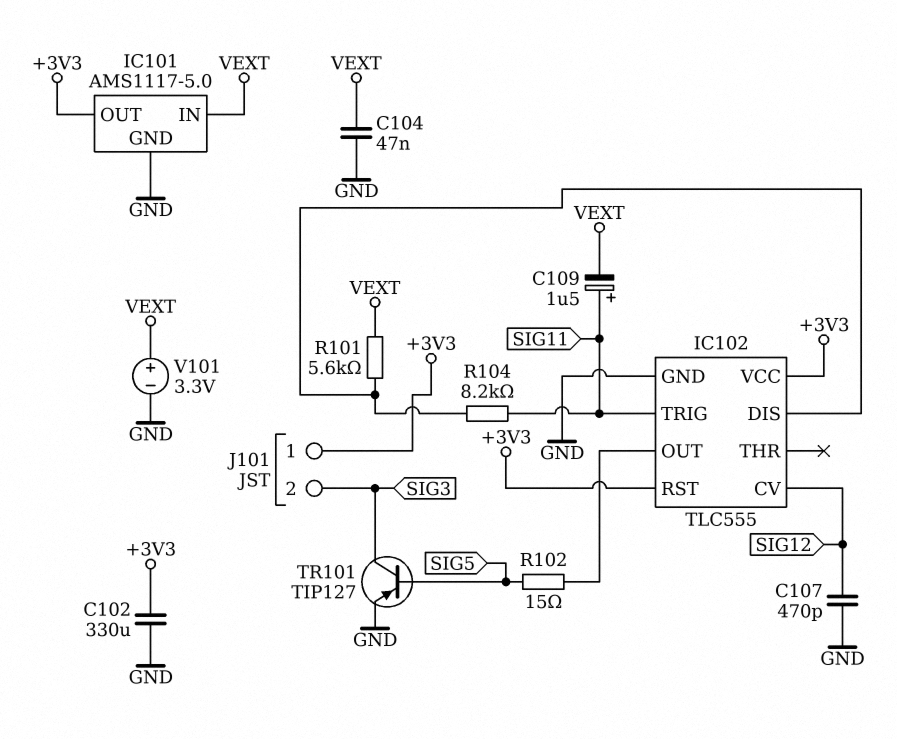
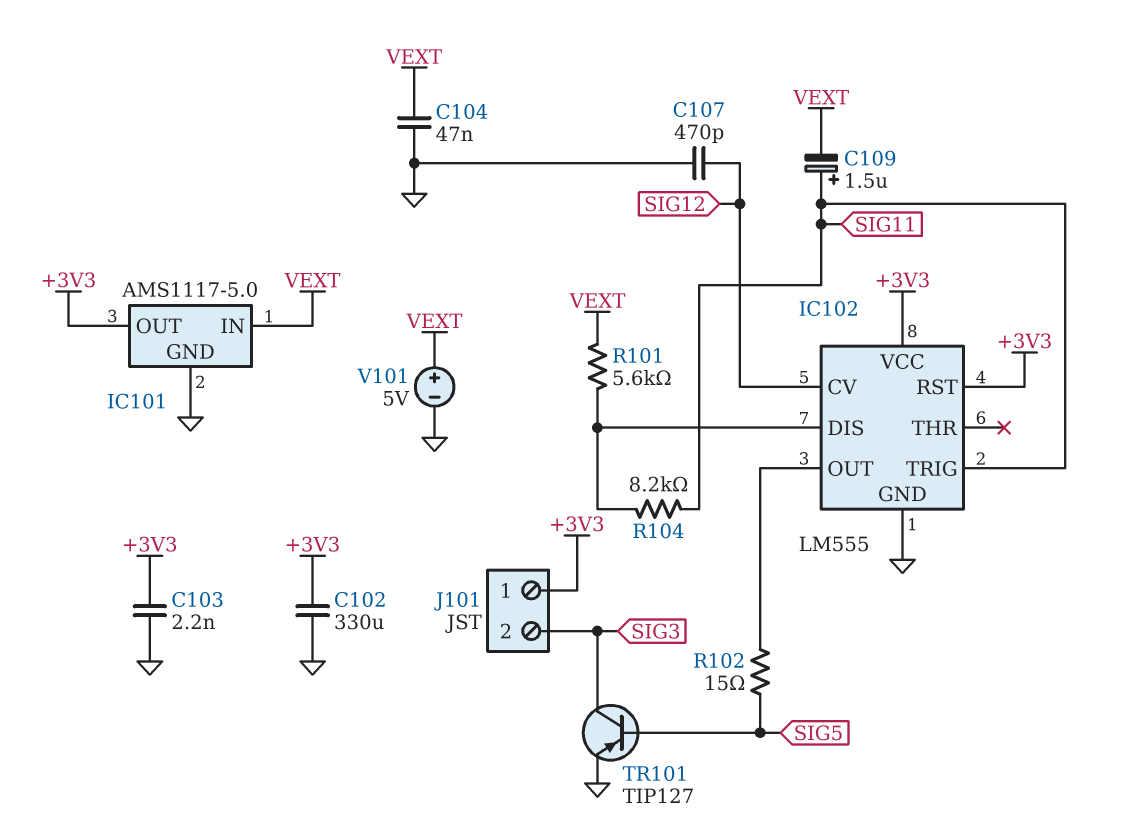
C103: none -> 2.2nF (+3V3, GND)
IC102: TLC555 -> LM555
V101: 3.3V (plus VEXT, minus GND) -> 5V (plus VEXT, minus GND)

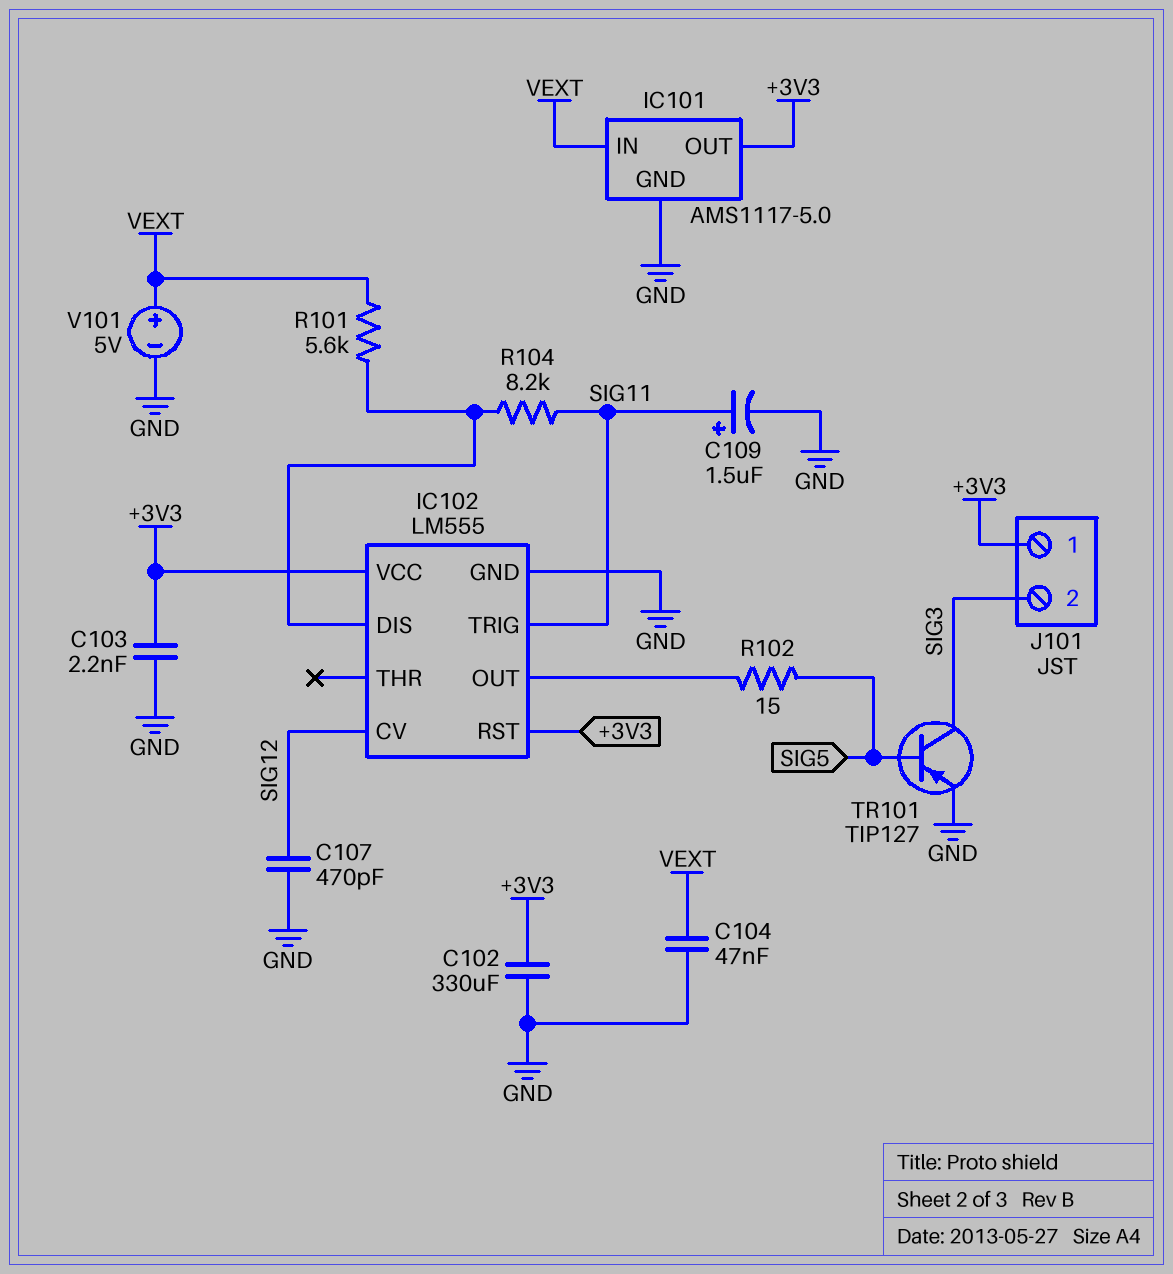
C109: 1.5uF (plus SIG11, minus VEXT) -> 1.5uF (plus SIG11, minus GND)

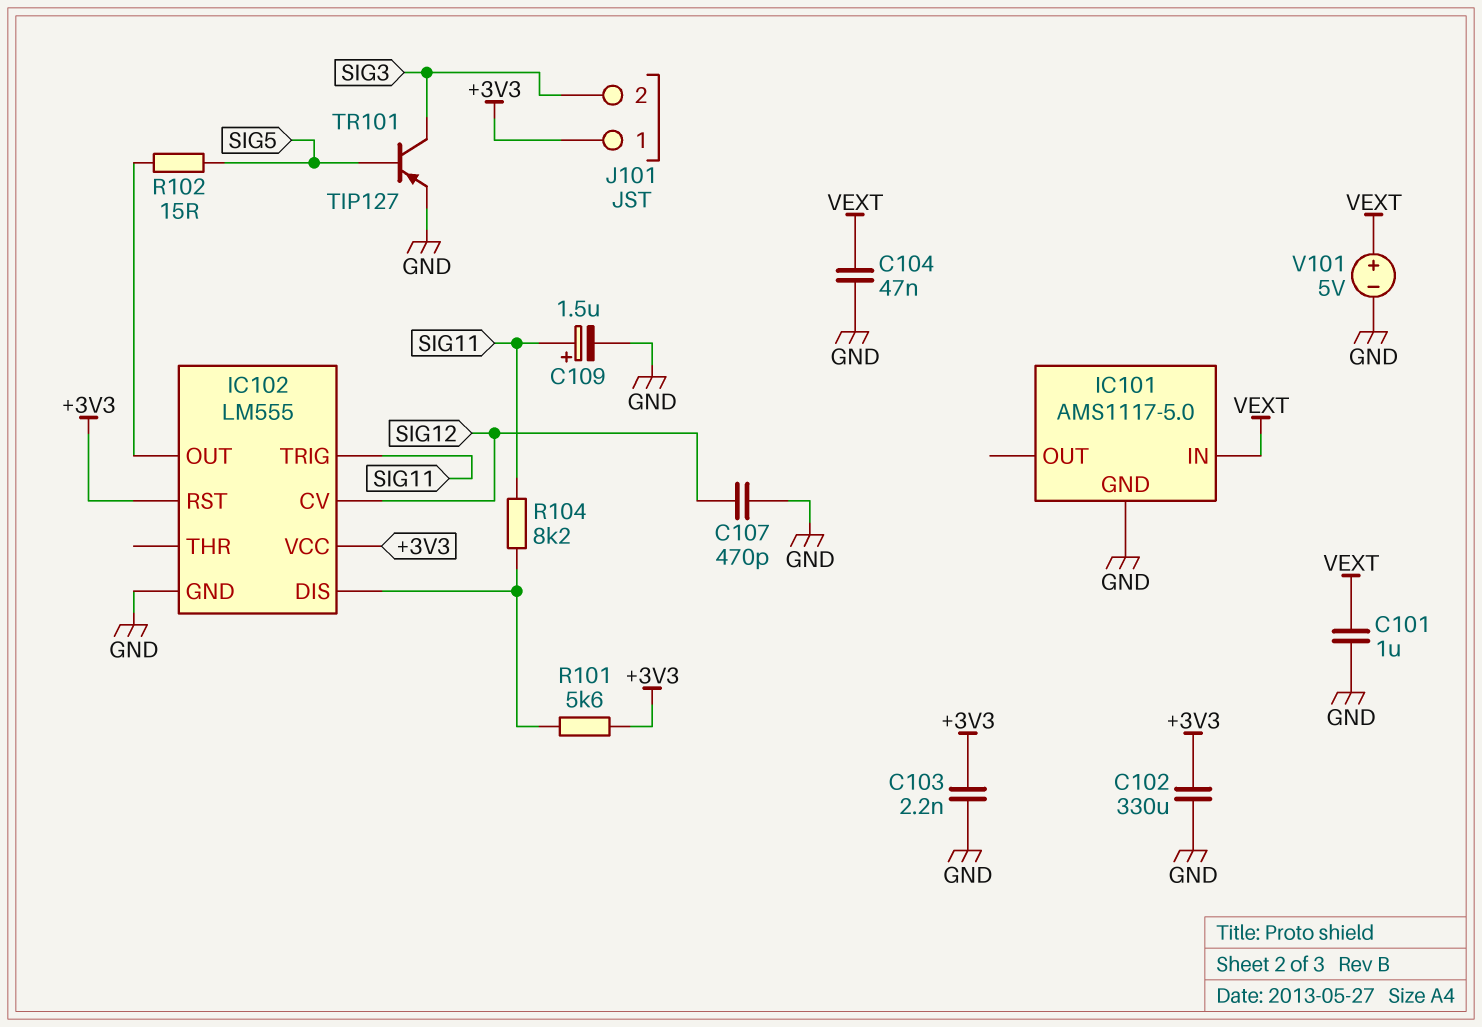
C101: none -> 1uF (GND, VEXT)
IC101 pin OUT: +3V3 -> none
R101: 5.6k (IC102/DIS, VEXT) -> 5.6k (+3V3, IC102/DIS)

